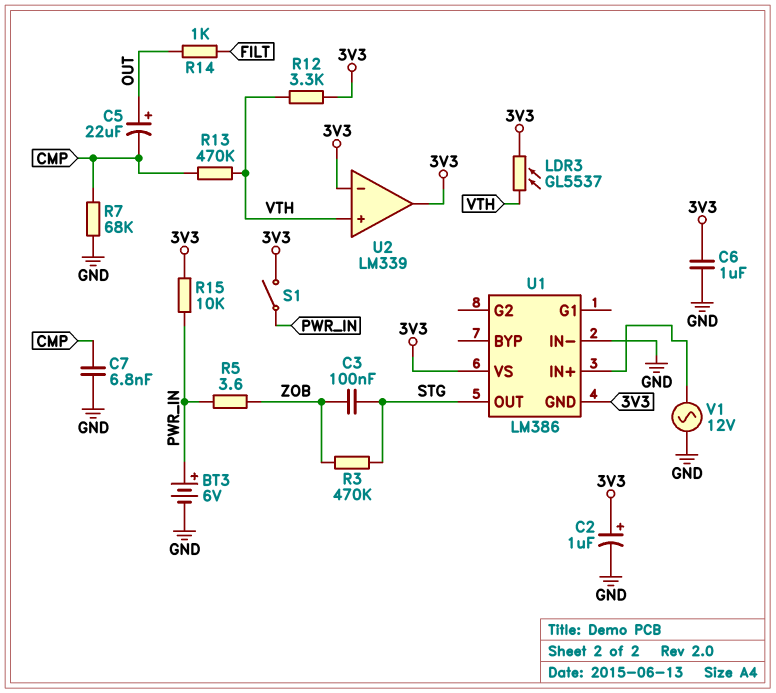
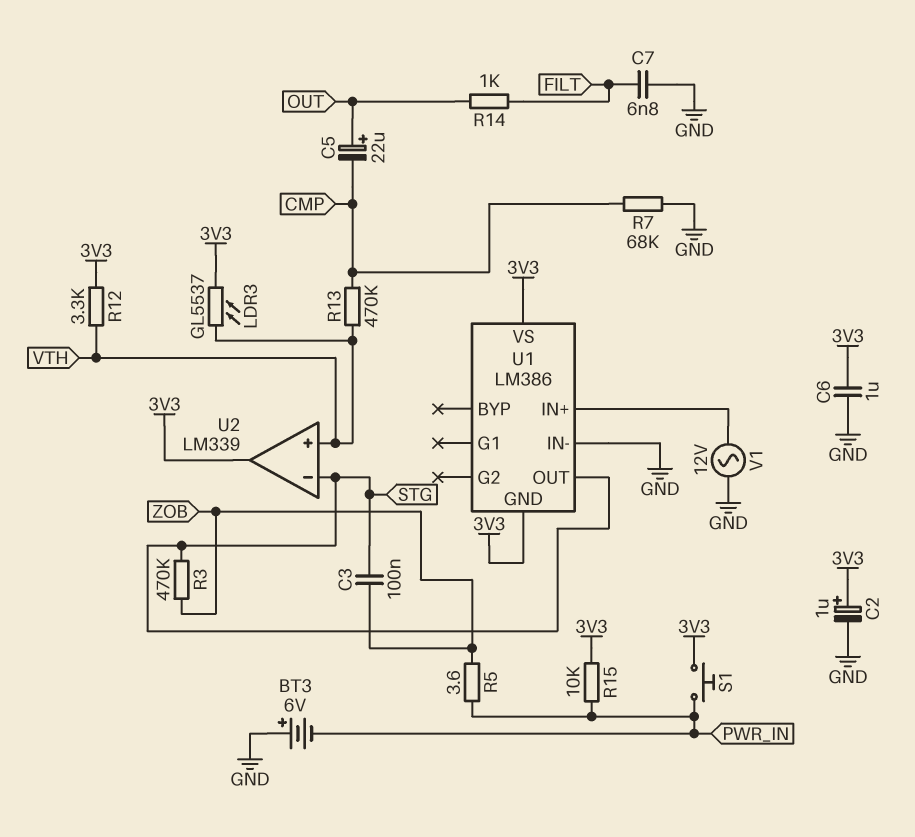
BT3: 6V (plus PWR_IN, minus GND) -> 6V (plus GND, minus PWR_IN)
C7: 6.8nF (CMP, GND) -> 6.8nF (FILT, GND)
S1: switch (3V3, PWR_IN) -> button (3V3, PWR_IN)
U2 pin in-: 3V3 -> STG

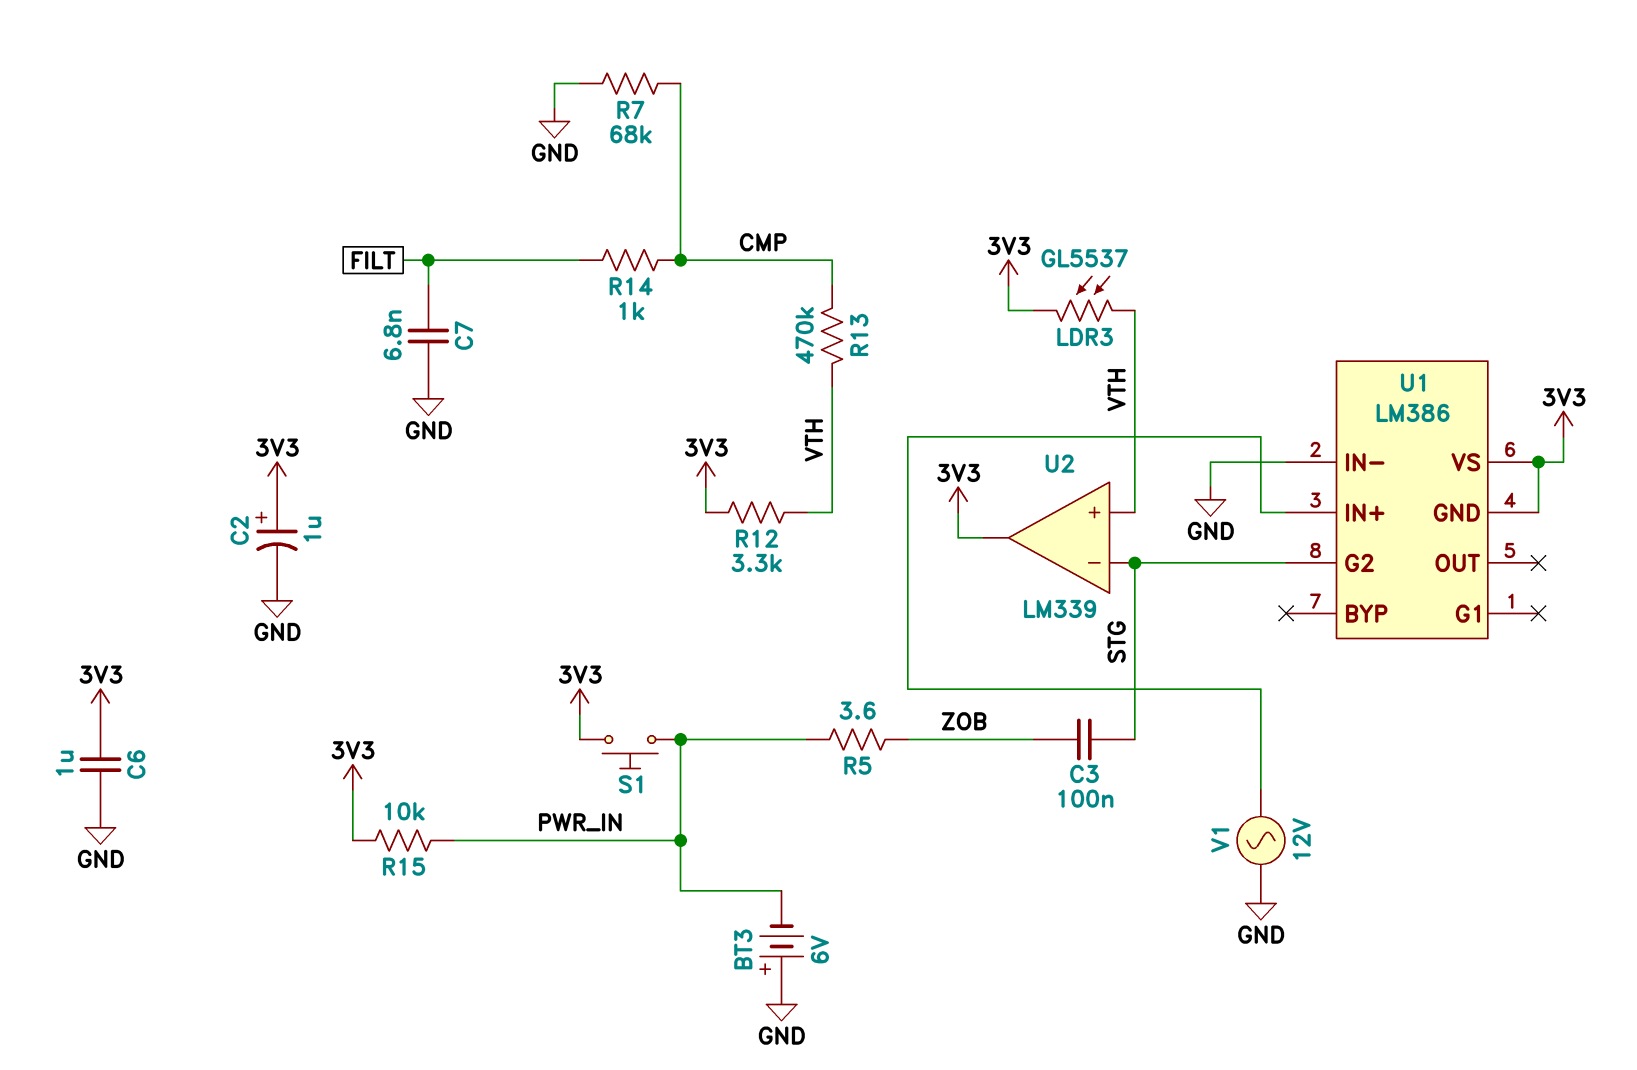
C5: 22uF (plus OUT, minus CMP) -> none
R3: 470k (STG, ZOB) -> none
R14: 1k (FILT, OUT) -> 1k (CMP, FILT)
U1 pin G2: none -> STG
U1 pin OUT: STG -> none

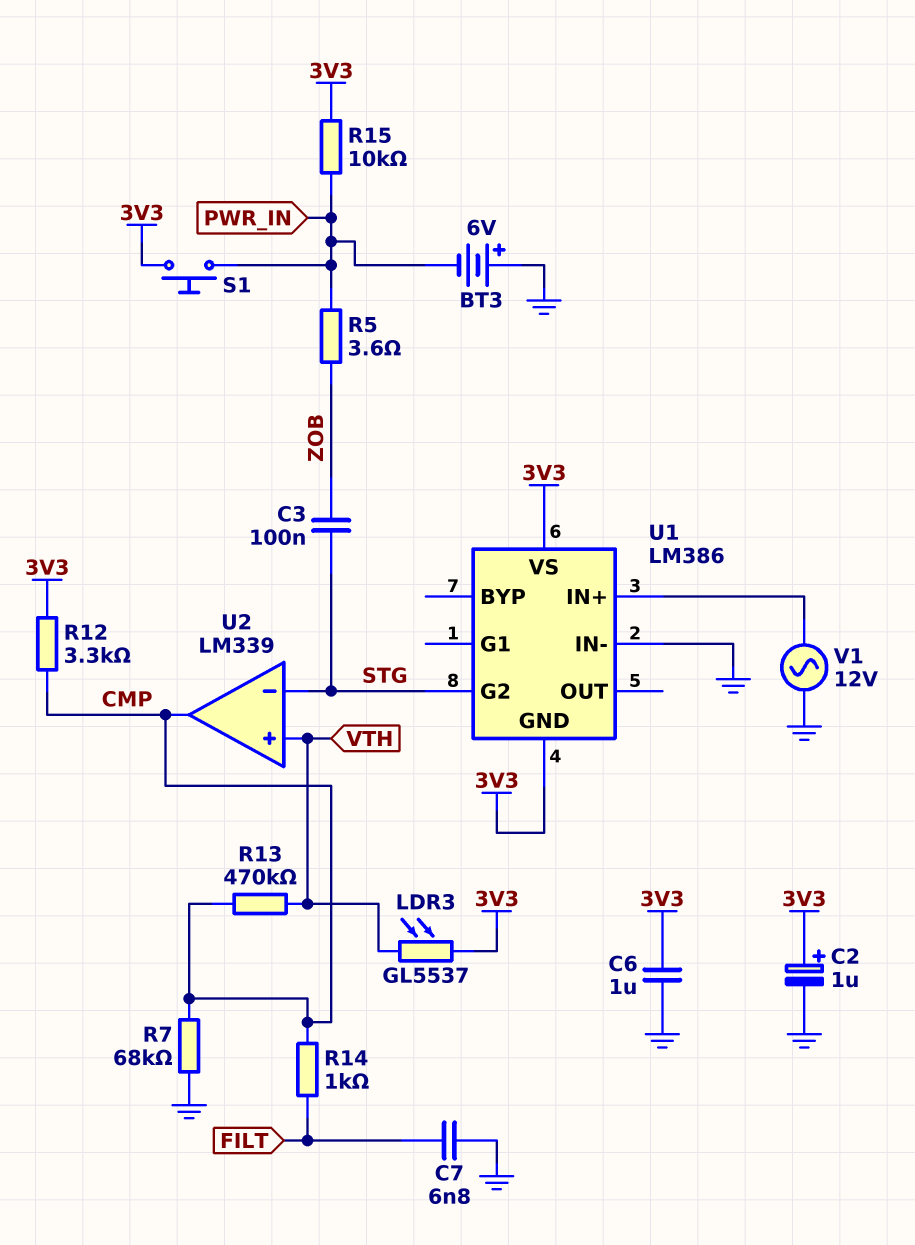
R12: 3.3k (3V3, VTH) -> 3.3k (3V3, CMP)
U2 pin out: 3V3 -> CMP

